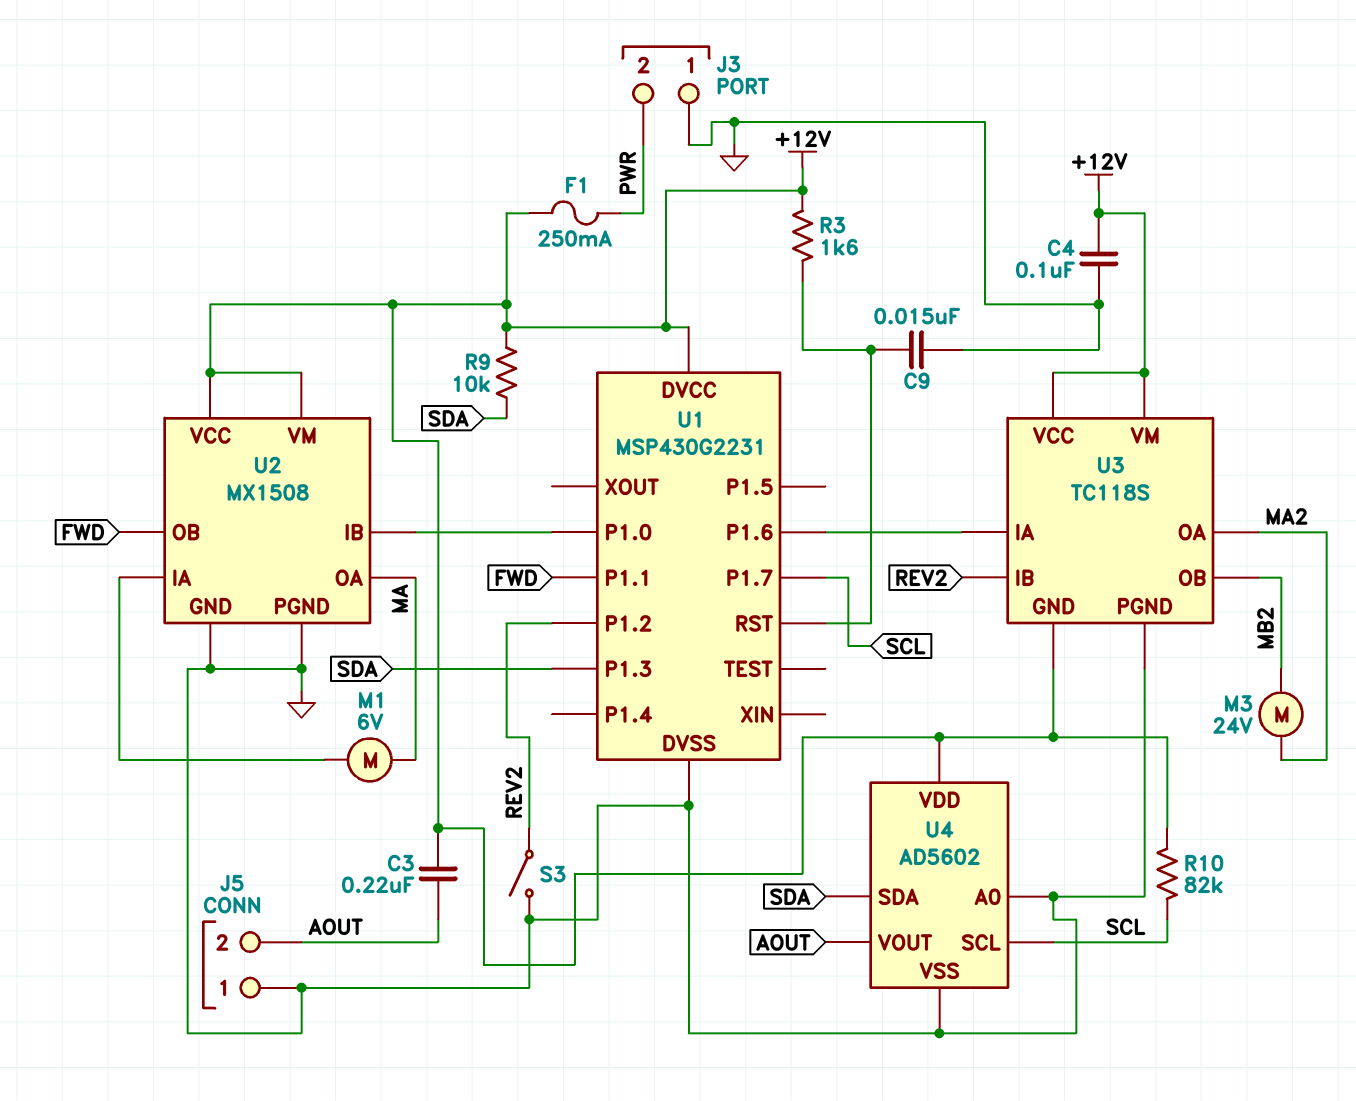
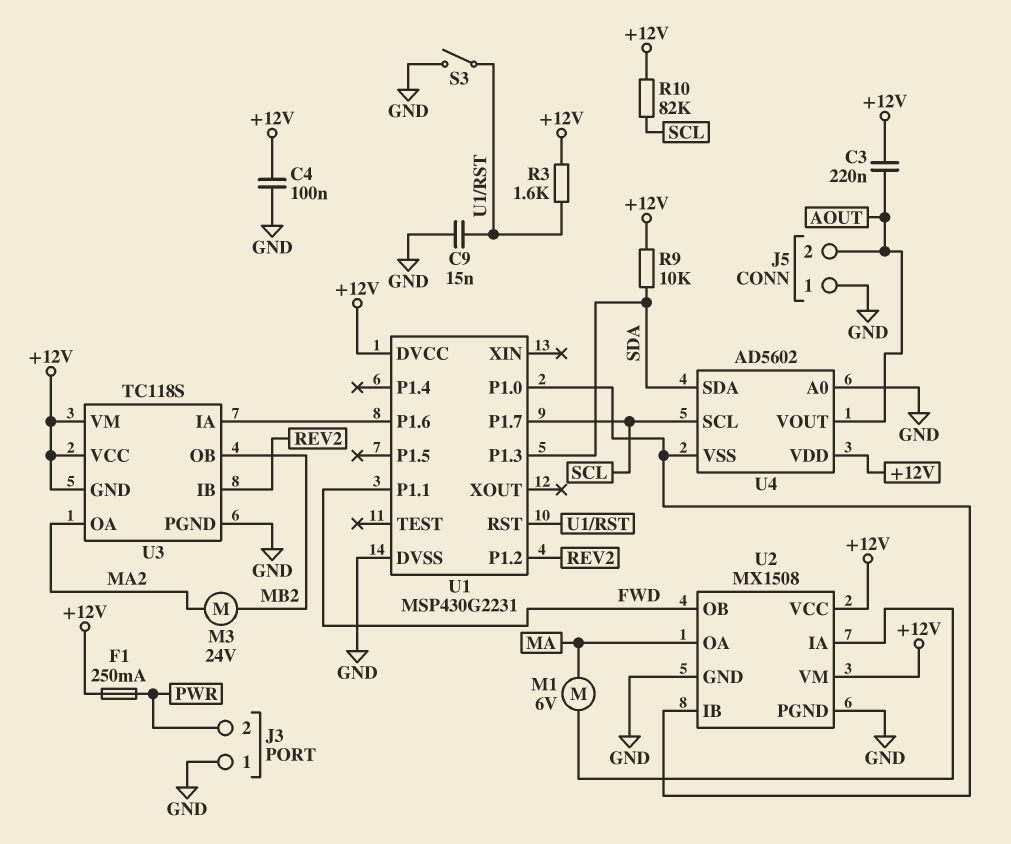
S3: switch (GND, REV2) -> switch (GND, U1/RST)
U4 pin VSS: GND -> U1/P1.0

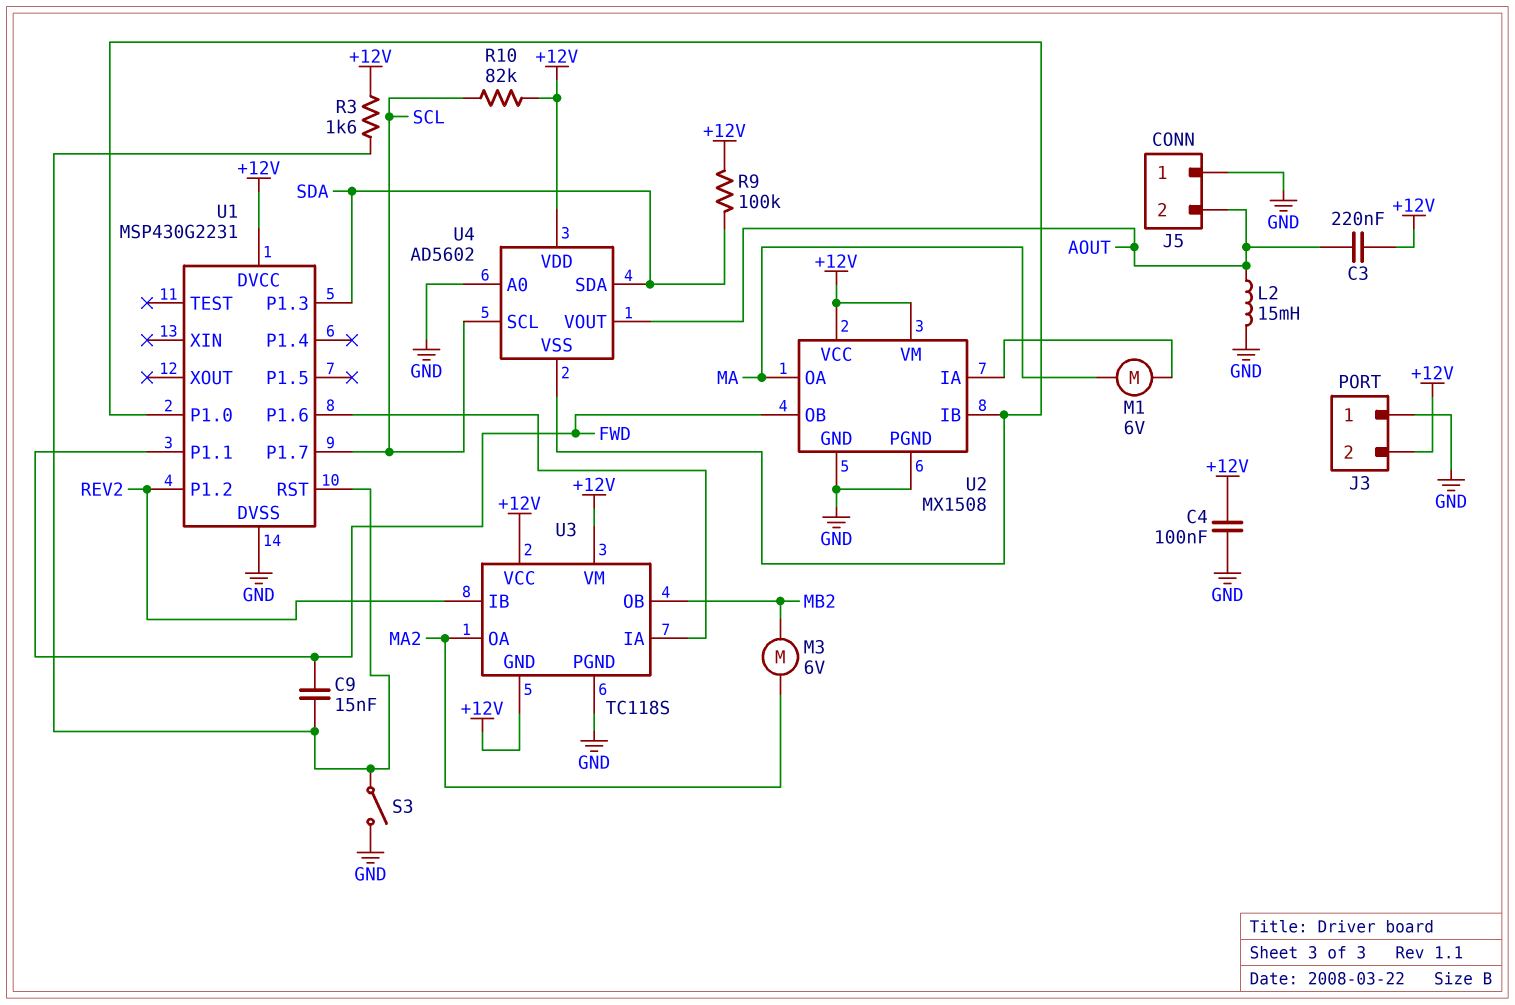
C9: 15nF (GND, U1/RST) -> 15nF (FWD, U1/RST)
F1: 250mA (+12V, PWR) -> none
J3 pin 2: PWR -> +12V
L2: none -> 15mH (AOUT, GND)
M3: motor 24V (MA2, MB2) -> motor 6V (MA2, MB2)
R9: 10k (+12V, SDA) -> 100k (+12V, SDA)

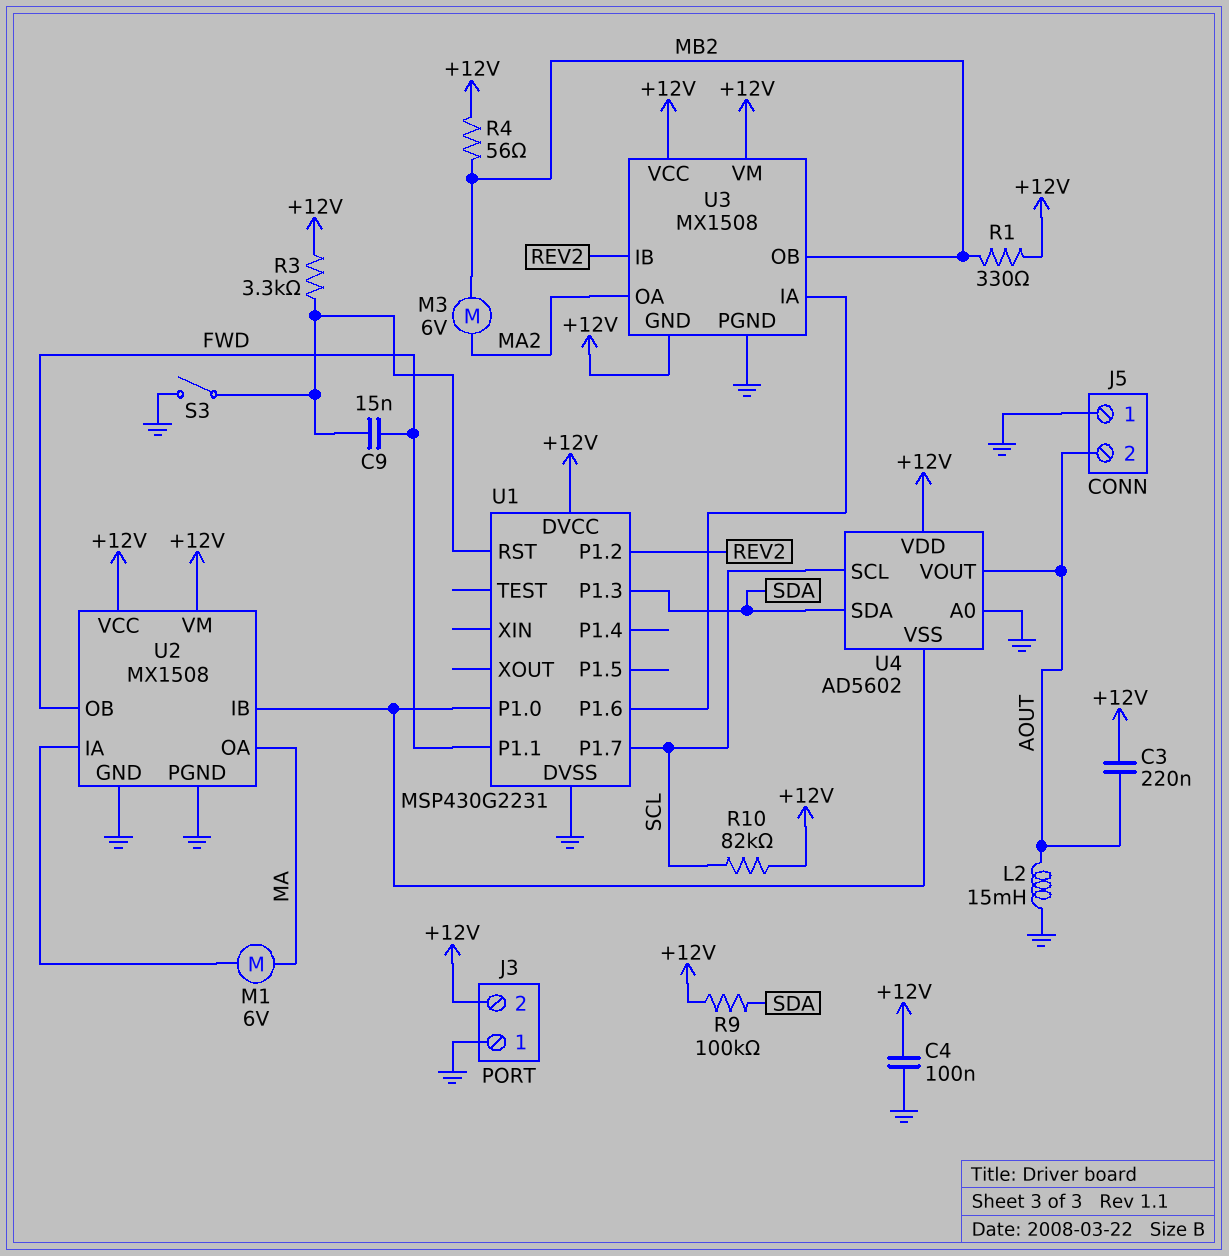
R1: none -> 330 (+12V, MB2)
R3: 1.6k (+12V, U1/RST) -> 3.3k (+12V, U1/RST)
R4: none -> 56 (+12V, MB2)
U3: TC118S -> MX1508

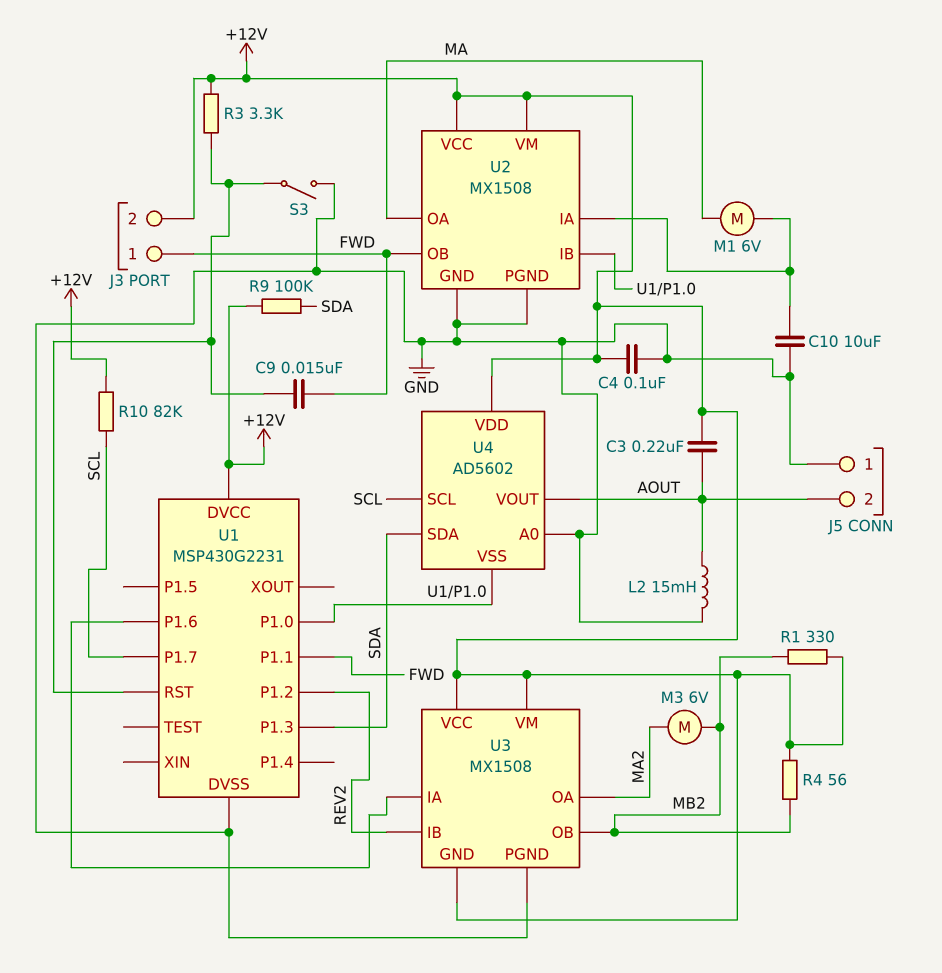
C10: none -> 10uF (GND, U2/IA)
J3 pin 1: GND -> FWD

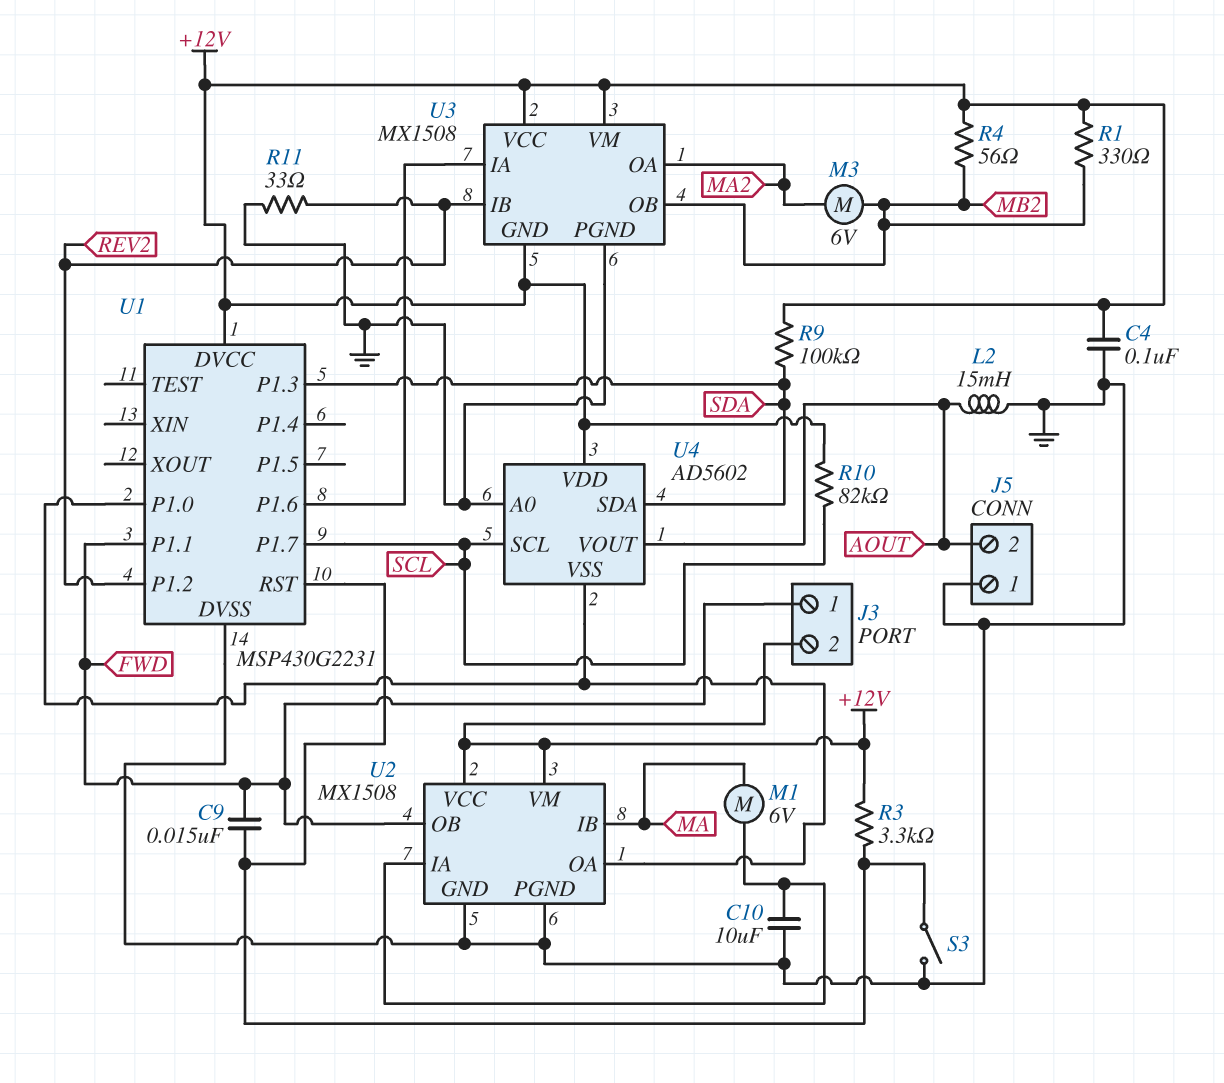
C3: 220nF (+12V, AOUT) -> none
R11: none -> 33 (GND, REV2)
U2 pin IB: U1/P1.0 -> MA
U2 pin OA: MA -> U1/P1.0

